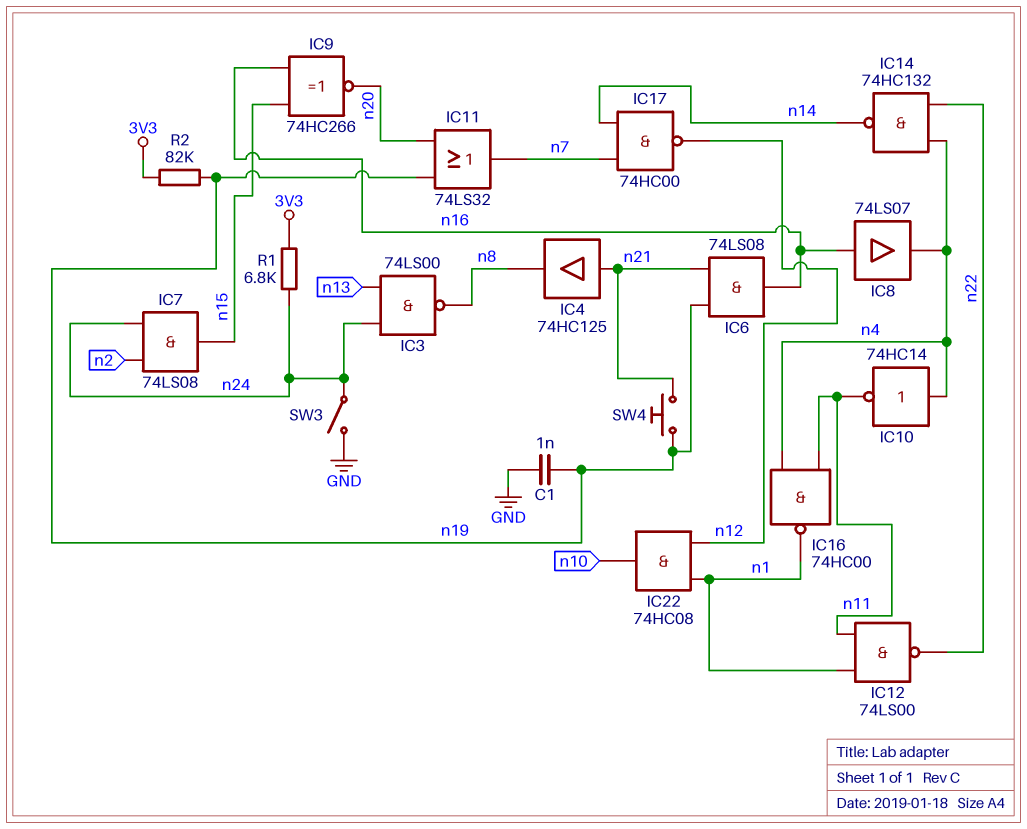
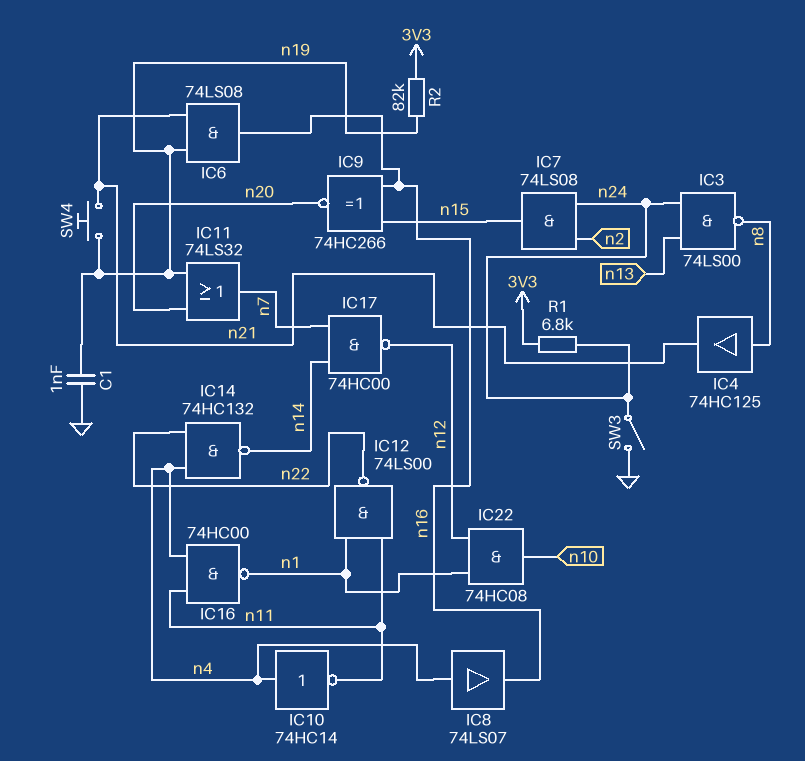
IC4: buffer 74HC125 (in n21, out n8) -> buffer 74HC125 (in n8, out n21)
IC8: buffer 74LS07 (in n16, out n4) -> buffer 74LS07 (in n4, out n16)

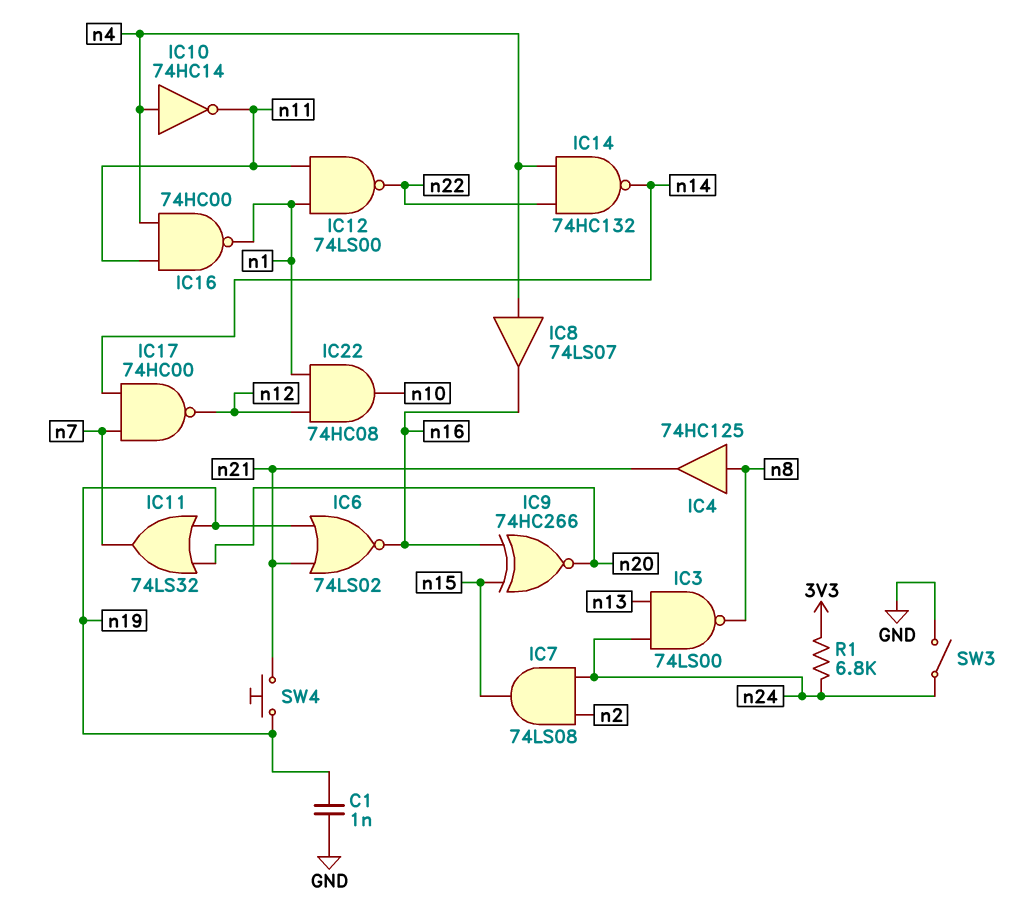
IC6: AND 74LS08 (in n19, in n21, out n16) -> NOR 74LS02 (in n19, in n21, out n16)
R2: 82k (3V3, n19) -> none

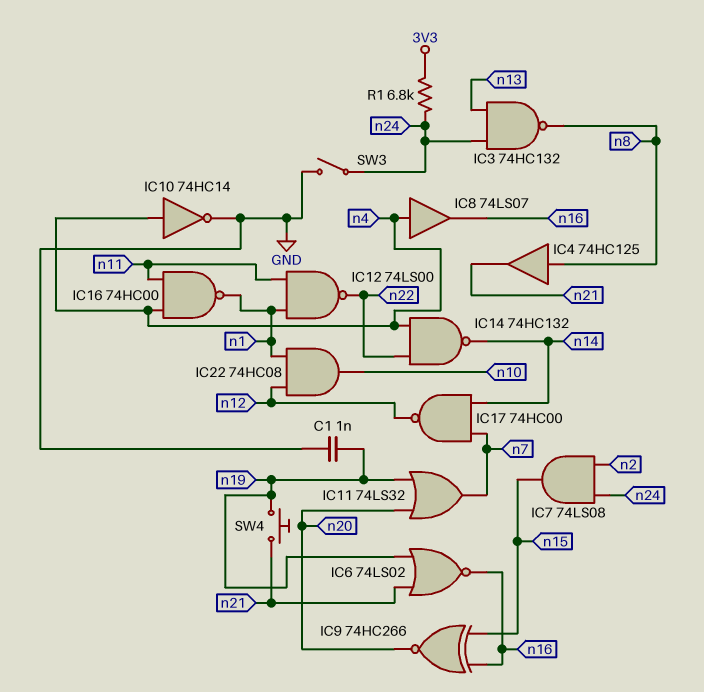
IC3: NAND 74LS00 (in n13, in n24, out n8) -> NAND 74HC132 (in n13, in n24, out n8)
IC10: NOT 74HC14 (in n4, out n11) -> NOT 74HC14 (in n4, out GND)

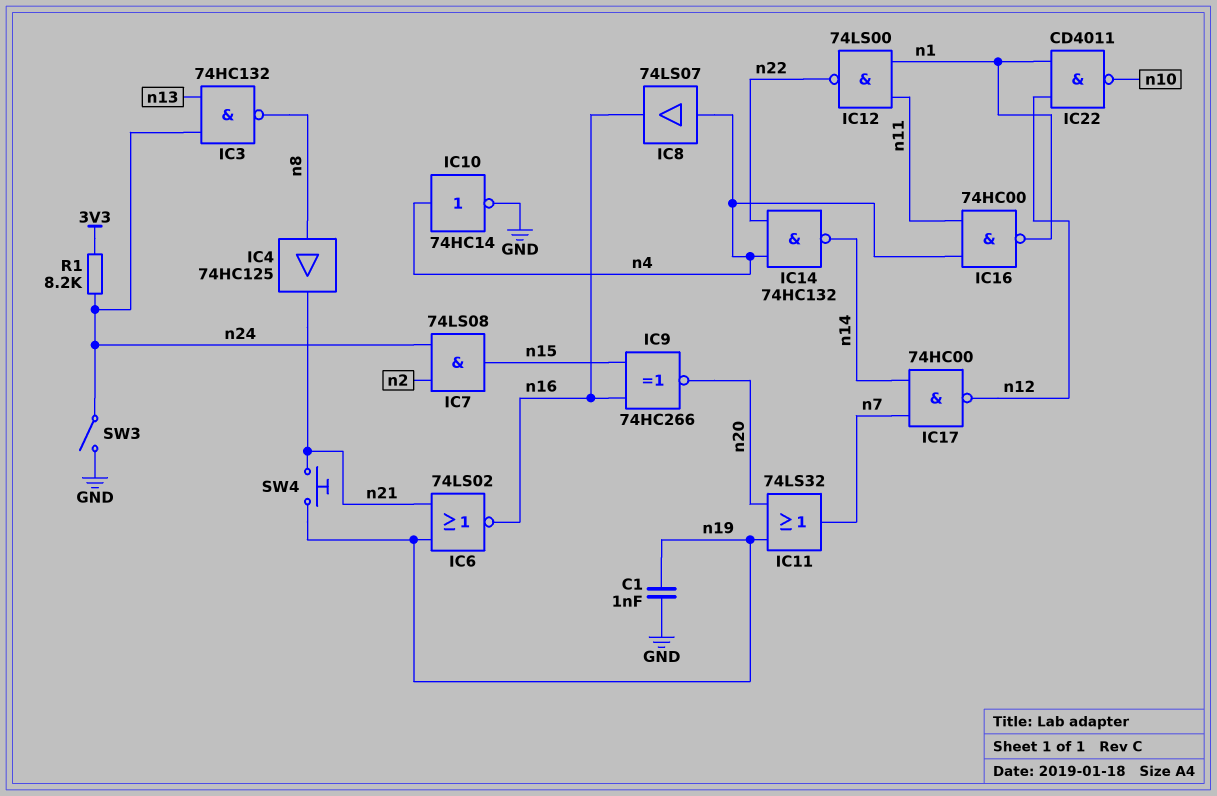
IC22: AND 74HC08 (in n1, in n12, out n10) -> NAND CD4011 (in n1, in n12, out n10)
R1: 6.8k (3V3, n24) -> 8.2k (3V3, n24)

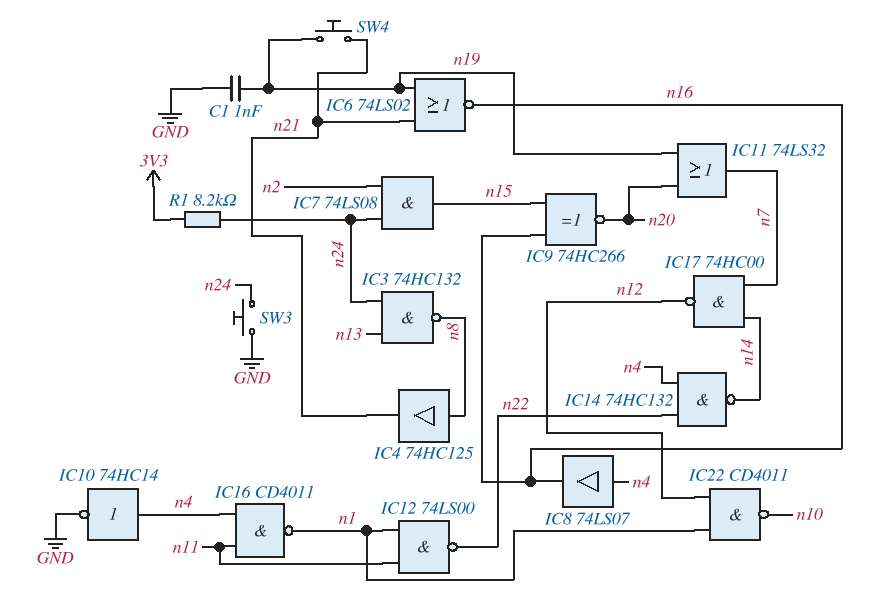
IC16: NAND 74HC00 (in n4, in n11, out n1) -> NAND CD4011 (in n4, in n11, out n1)
SW3: switch (GND, n24) -> button (GND, n24)

